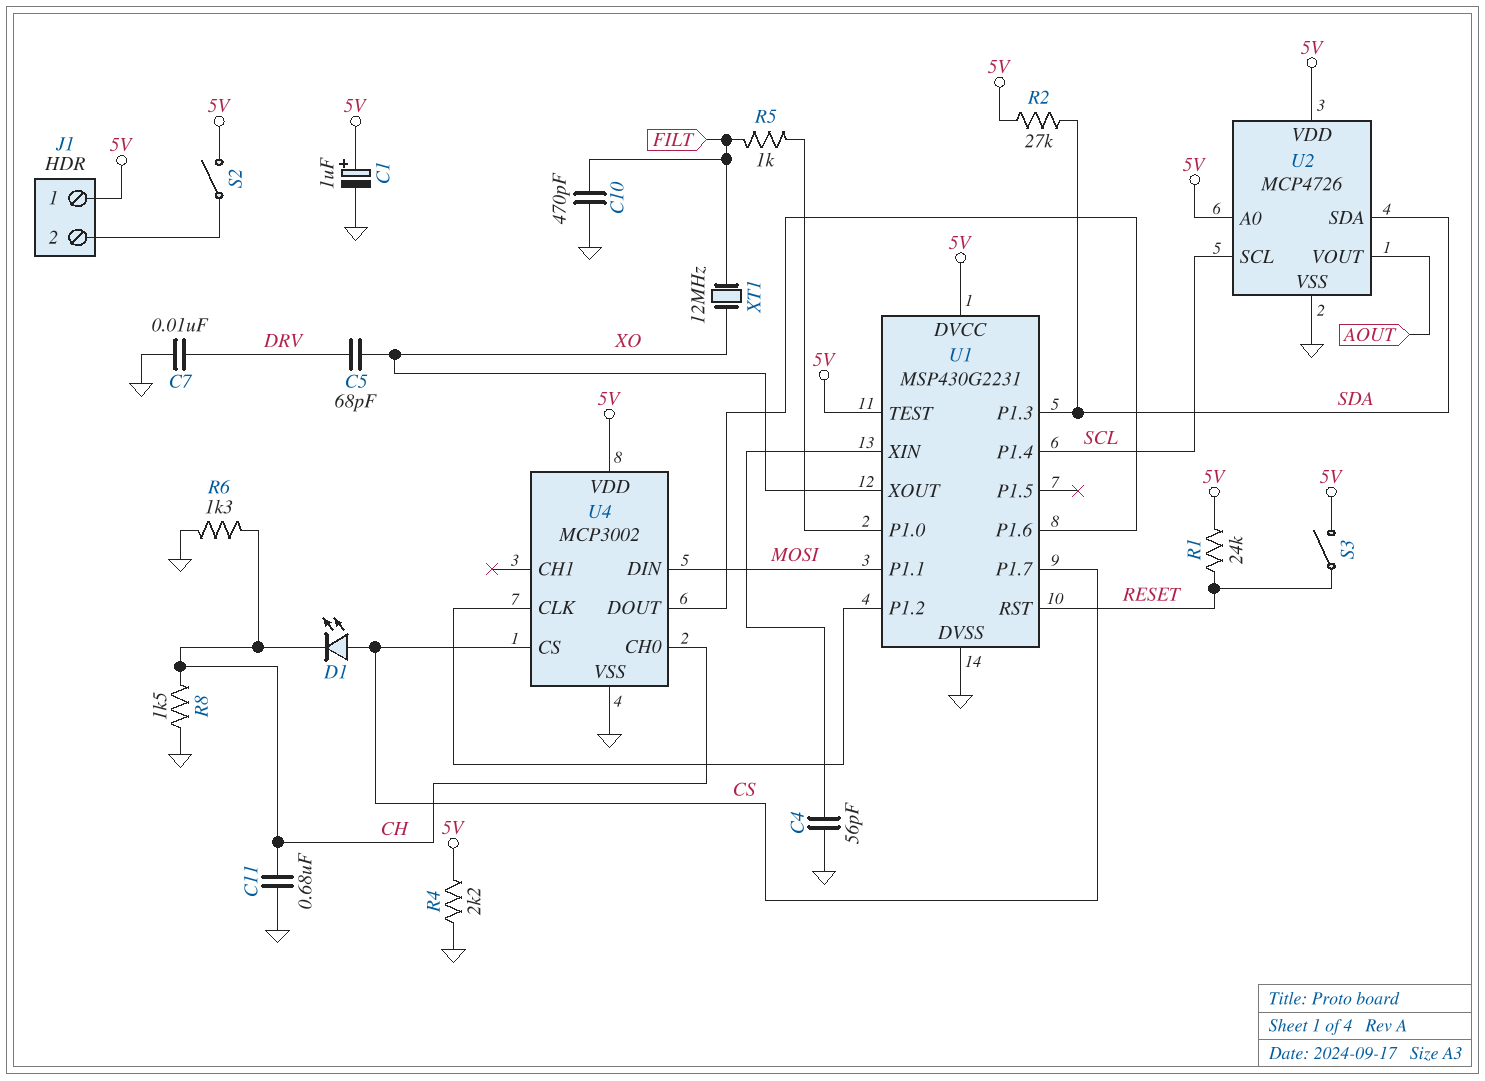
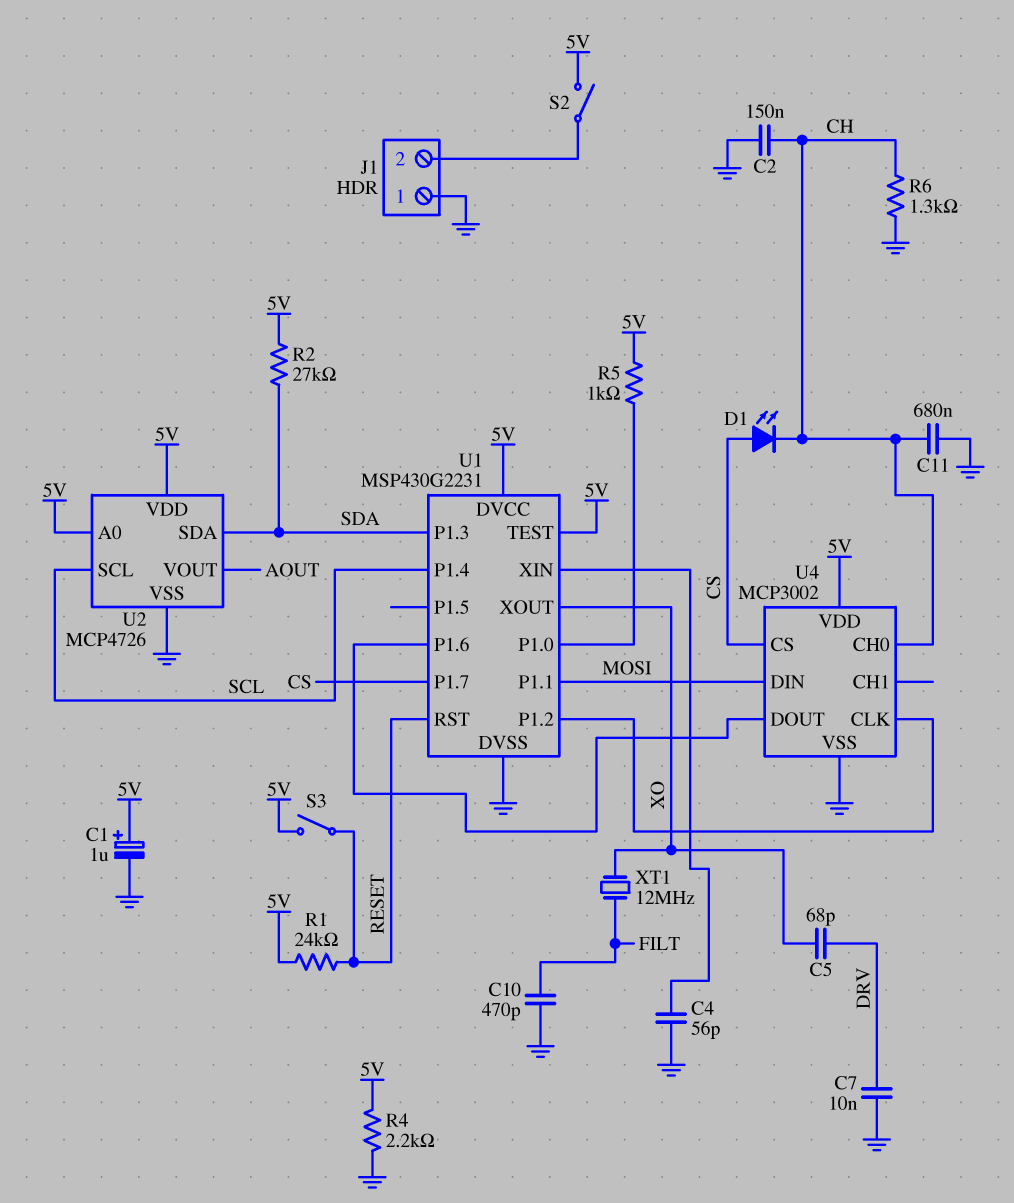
C2: none -> 150nF (CH, GND)
J1 pin 1: 5V -> GND
R5: 1k (FILT, U1/P1.0) -> 1k (5V, U1/P1.0)
R8: 1.5k (CH, GND) -> none

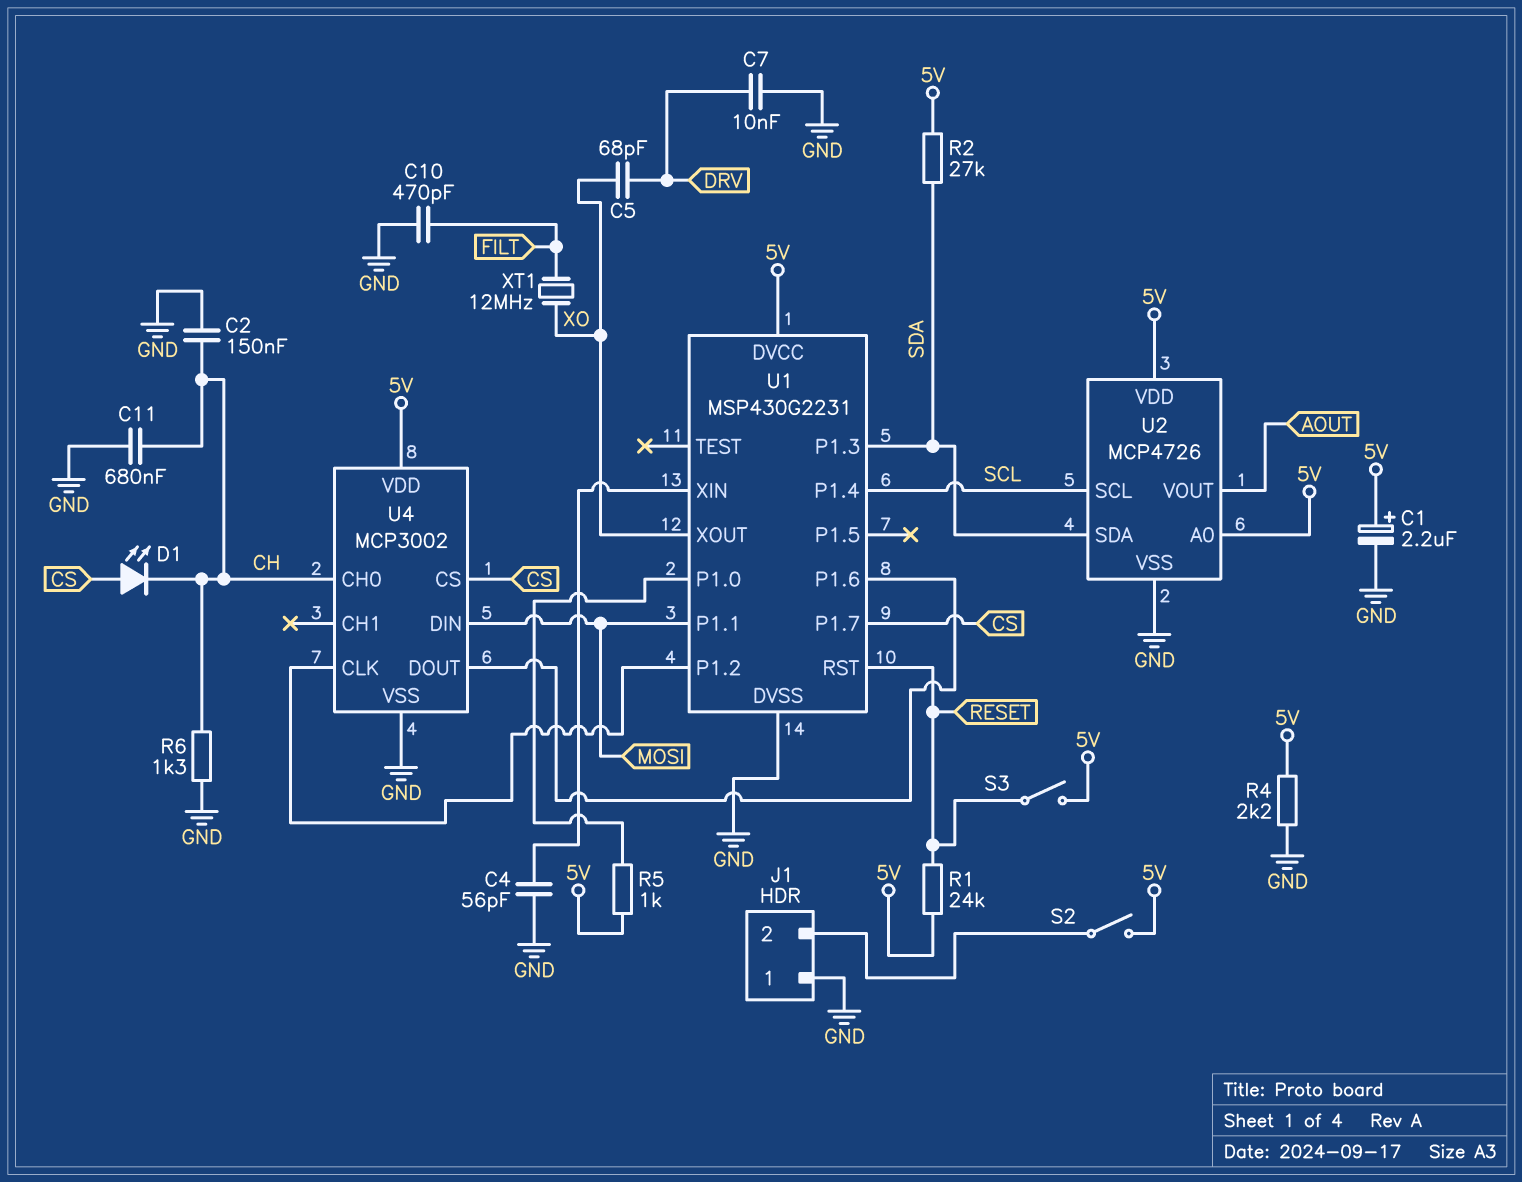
C1: 1uF (plus 5V, minus GND) -> 2.2uF (plus 5V, minus GND)
U1 pin TEST: 5V -> none

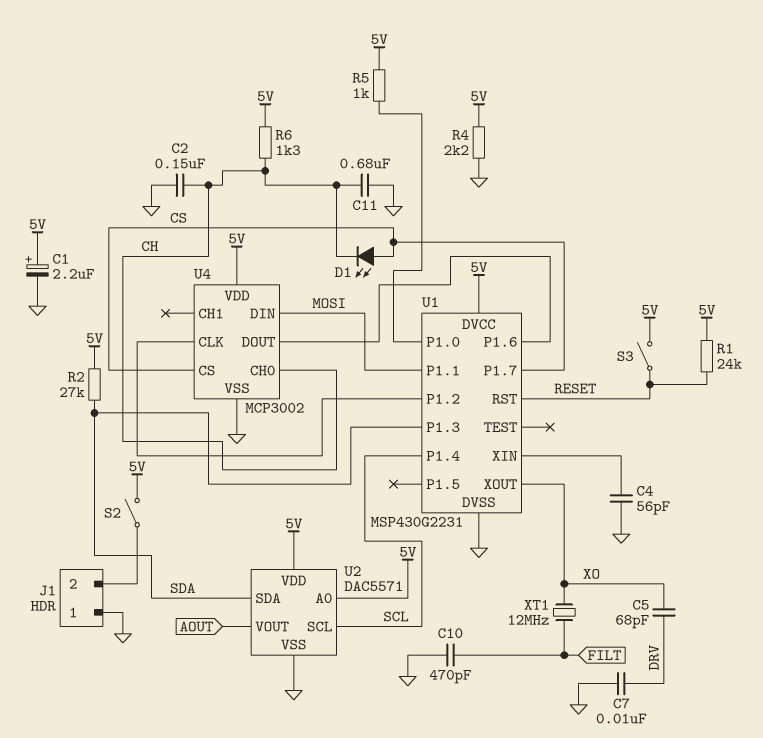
R6: 1.3k (CH, GND) -> 1.3k (5V, CH)
U2: MCP4726 -> DAC5571

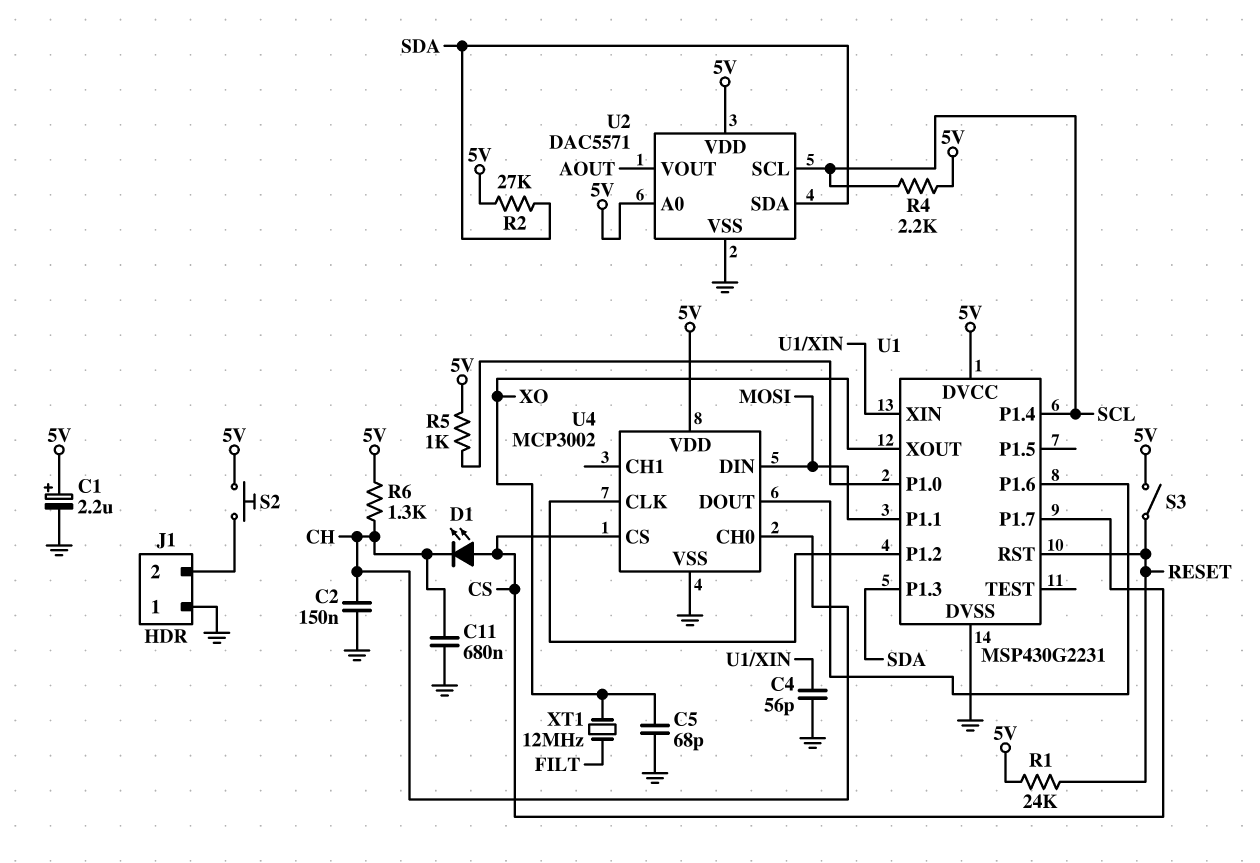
C5: 68pF (DRV, XO) -> 68pF (GND, XO)
C7: 10nF (DRV, GND) -> none
C10: 470pF (FILT, GND) -> none
R4: 2.2k (5V, GND) -> 2.2k (5V, SCL)
S2: switch (5V, J1/2) -> button (5V, J1/2)

